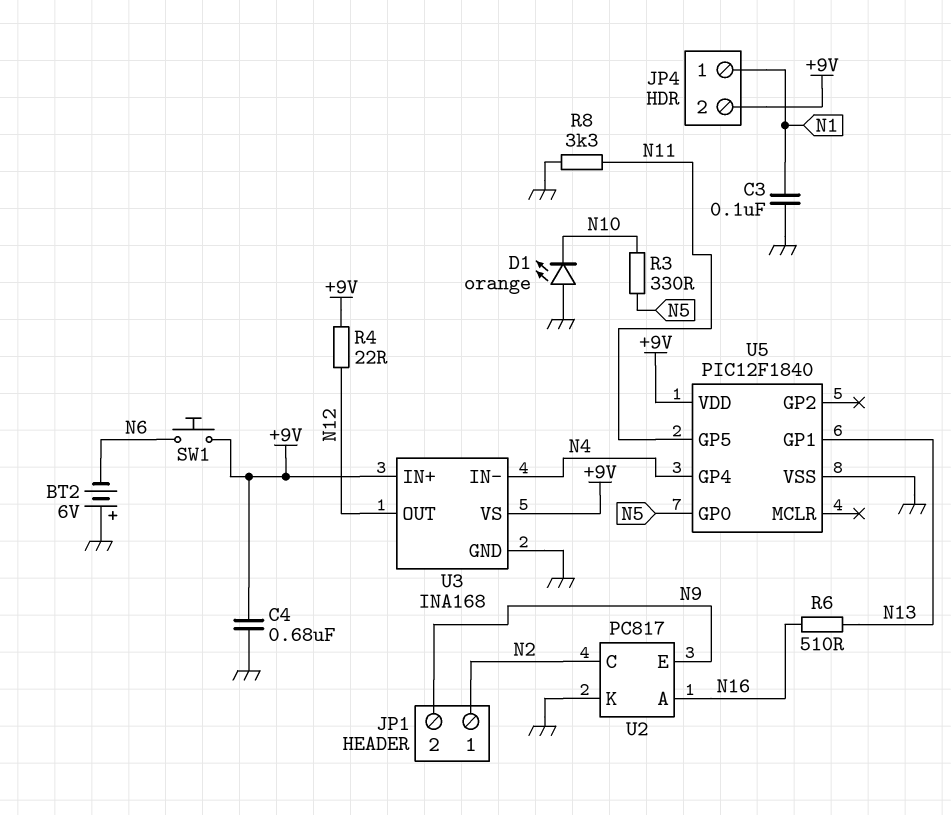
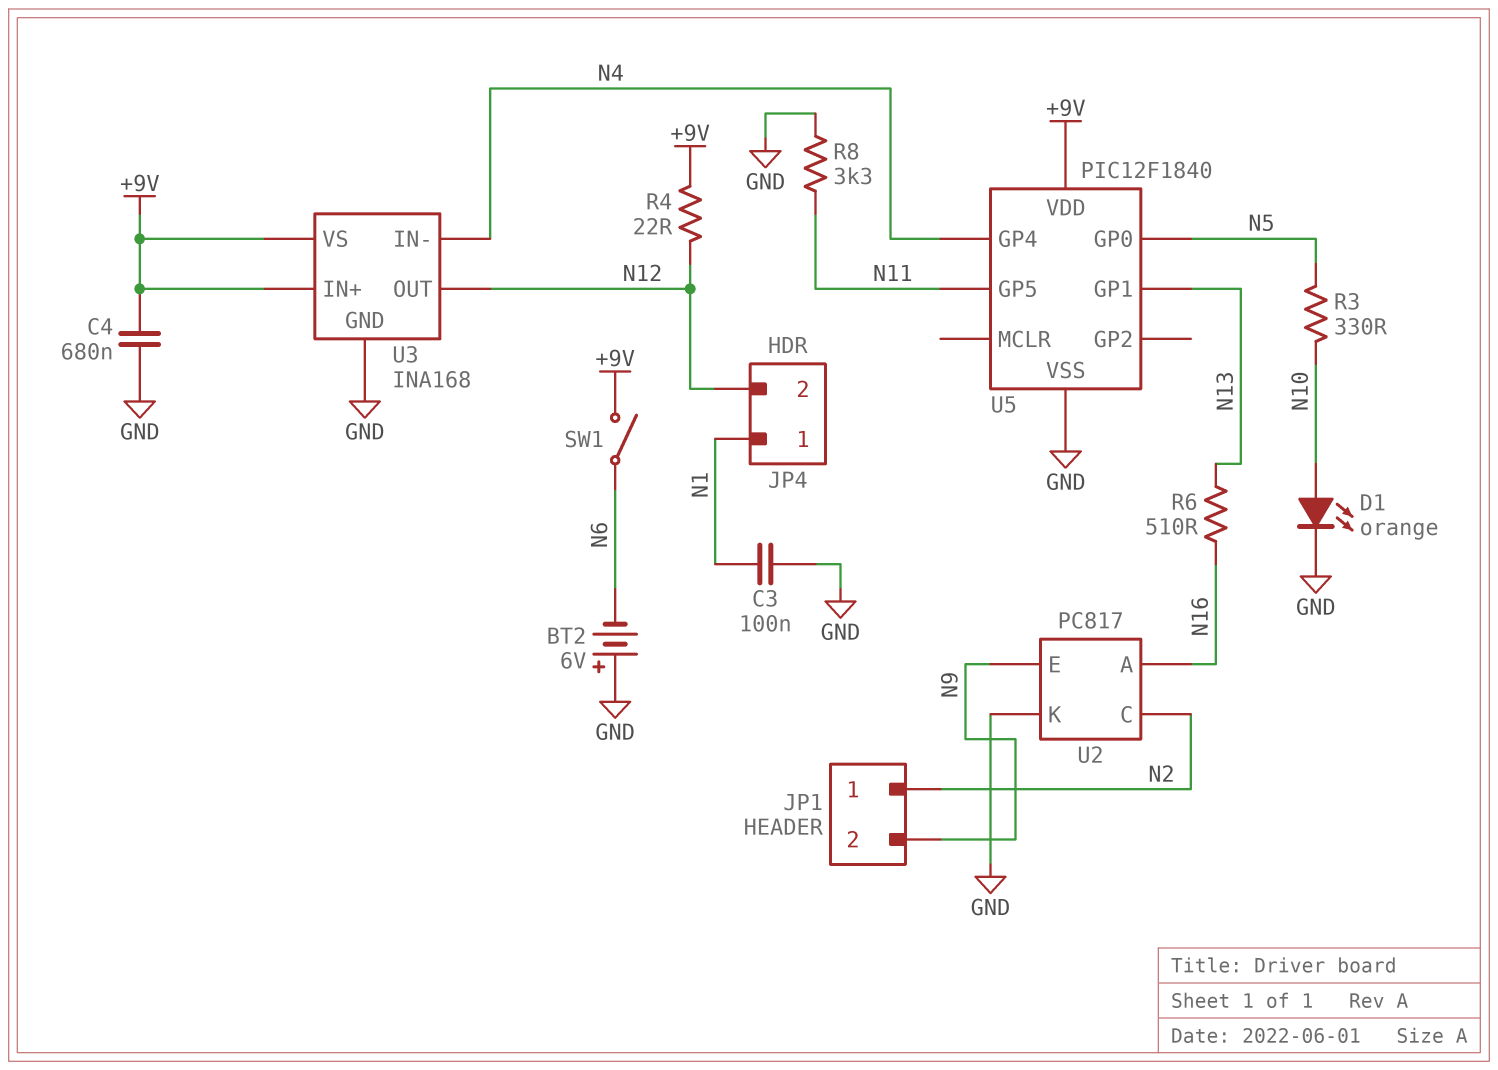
D1: LED orange (A GND, K N10) -> LED orange (A N10, K GND)
JP4 pin 2: +9V -> N12
SW1: button (+9V, N6) -> switch (+9V, N6)

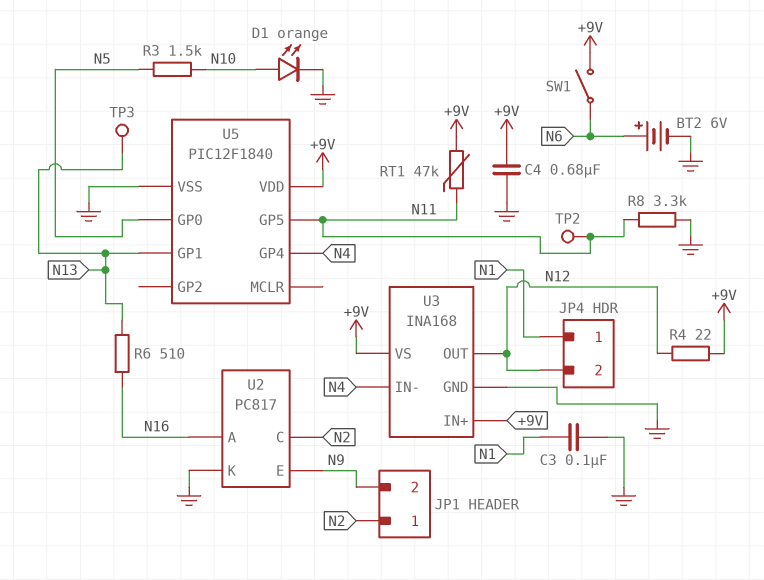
BT2: 6V (plus GND, minus N6) -> 6V (plus N6, minus GND)
R3: 330 (N5, N10) -> 1.5k (N5, N10)
RT1: none -> 47k (+9V, N11)
TP2: none -> test point (N11)
TP3: none -> test point (N13)

